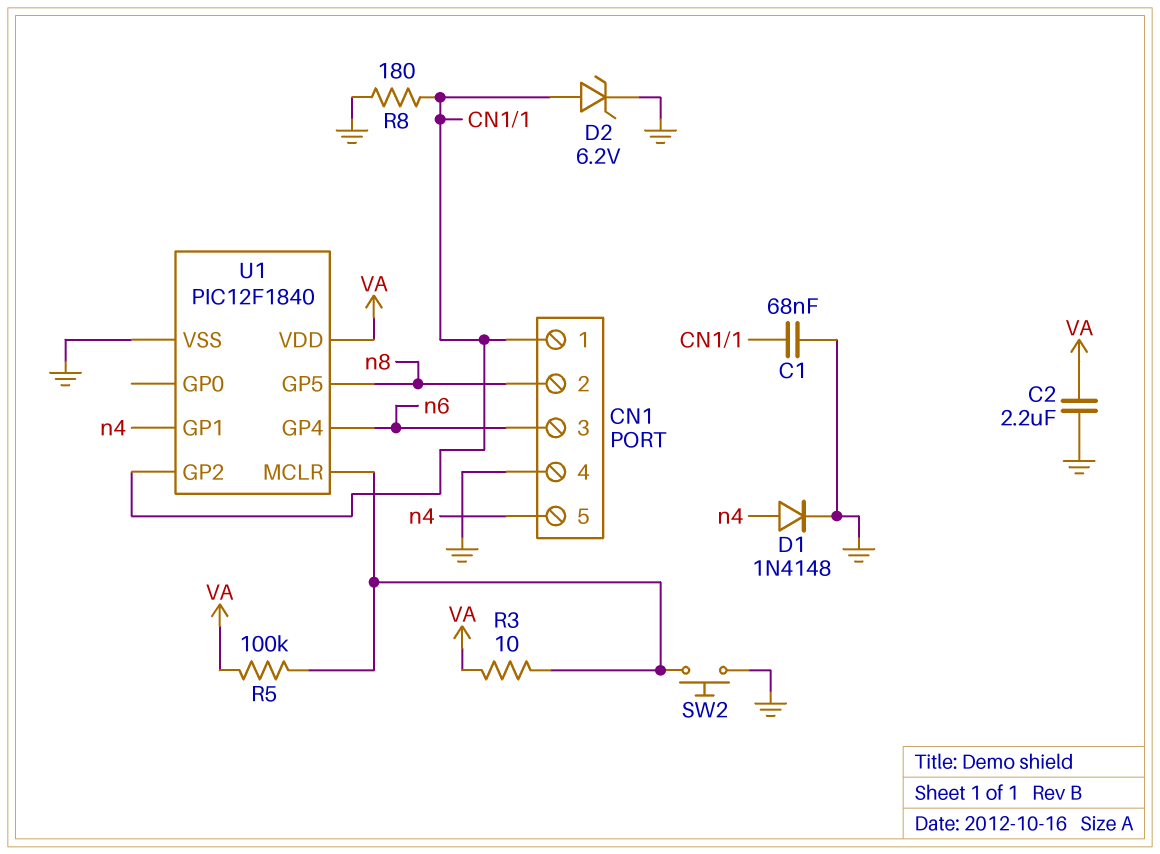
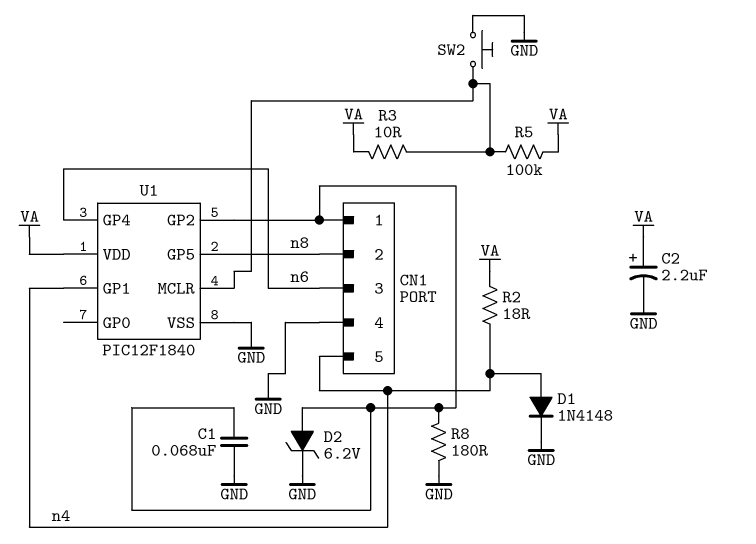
C2: 2.2uF (GND, VA) -> 2.2uF (plus VA, minus GND)
R2: none -> 18 (VA, n4)

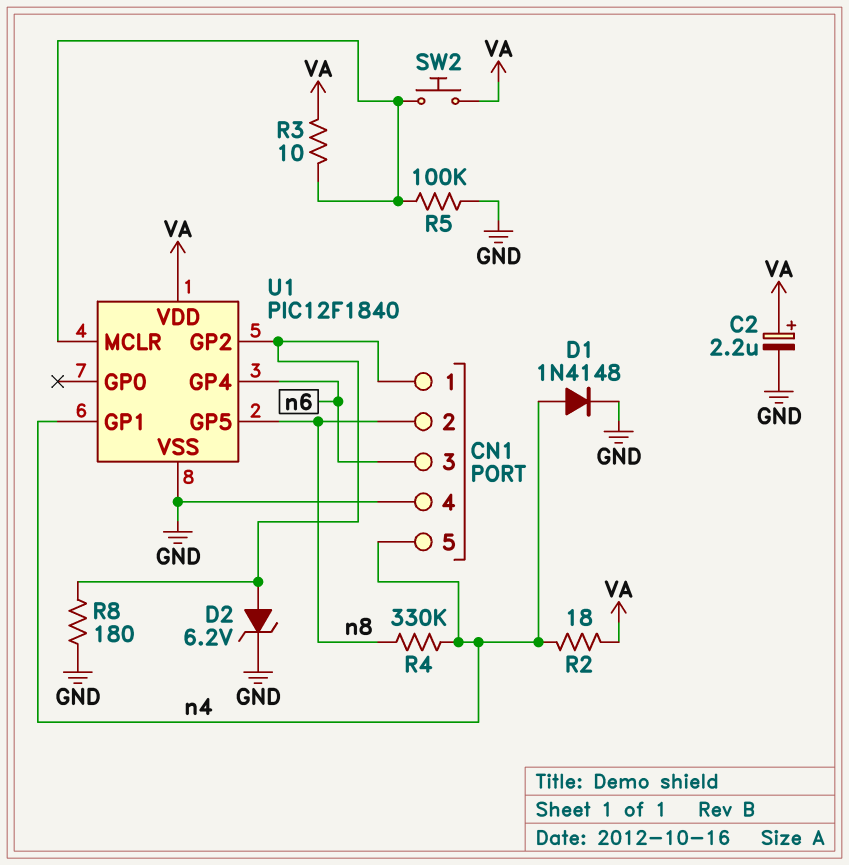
C1: 68nF (CN1/1, GND) -> none
R4: none -> 330k (n4, n8)
R5: 100k (U1/MCLR, VA) -> 100k (GND, U1/MCLR)
SW2: button (GND, U1/MCLR) -> button (U1/MCLR, VA)

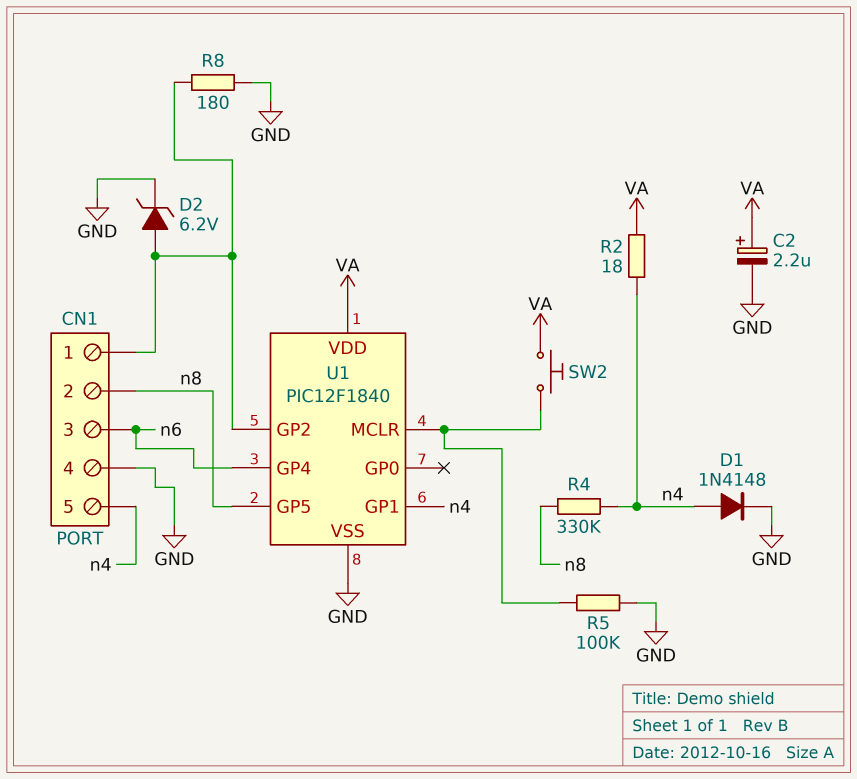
R3: 10 (U1/MCLR, VA) -> none

